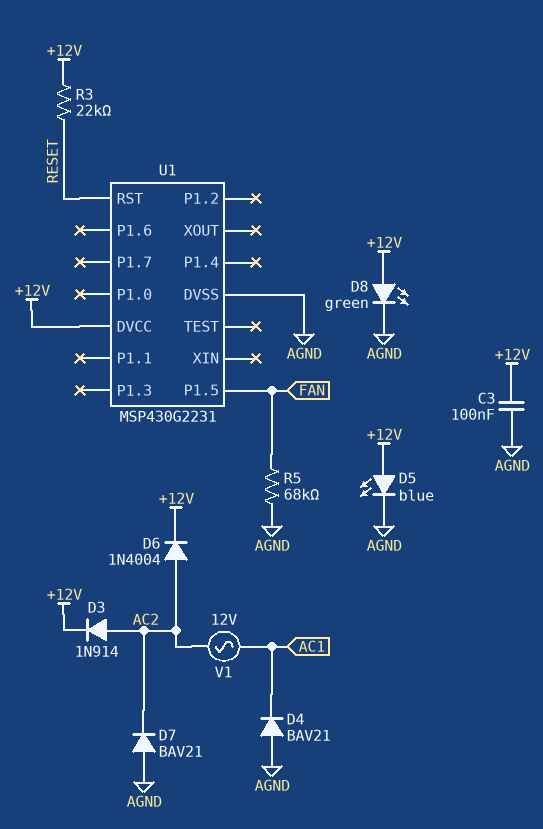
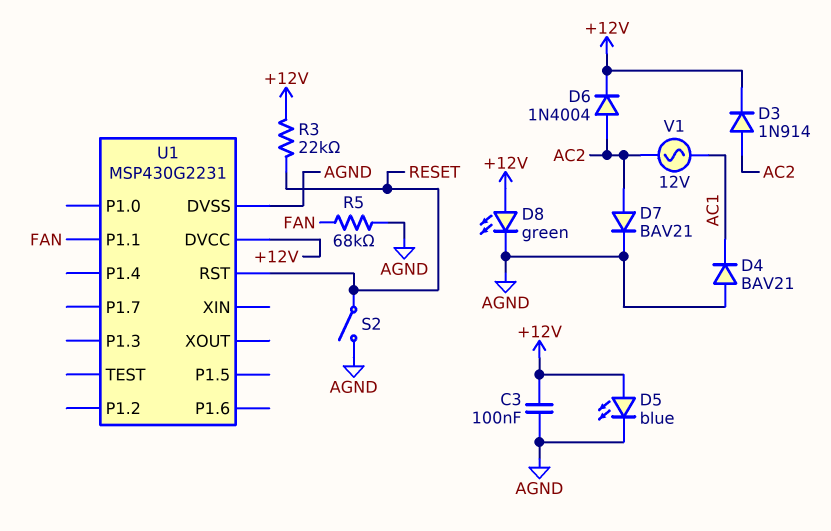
D7: diode BAV21 (A AGND, K AC2) -> diode BAV21 (A AC2, K AGND)
S2: none -> switch (AGND, RESET)
U1 pin P1.1: none -> FAN
U1 pin P1.5: FAN -> none

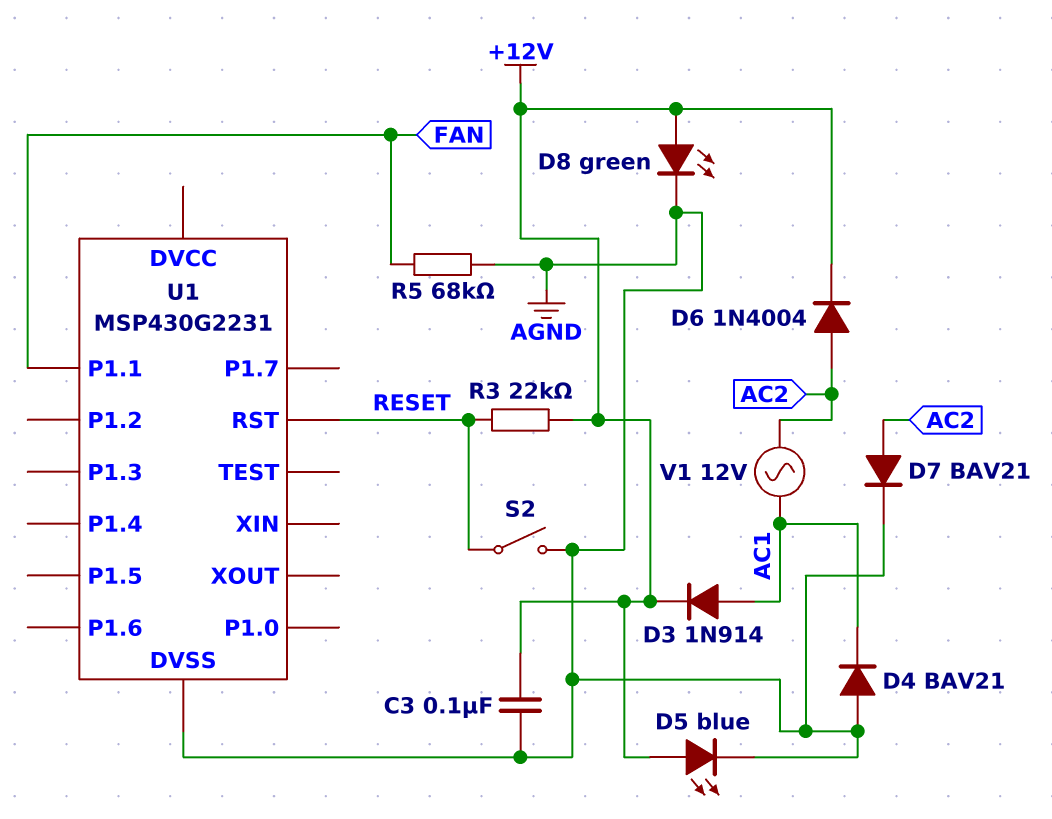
D3: diode 1N914 (A AC2, K +12V) -> diode 1N914 (A AC1, K +12V)
U1 pin DVCC: +12V -> none

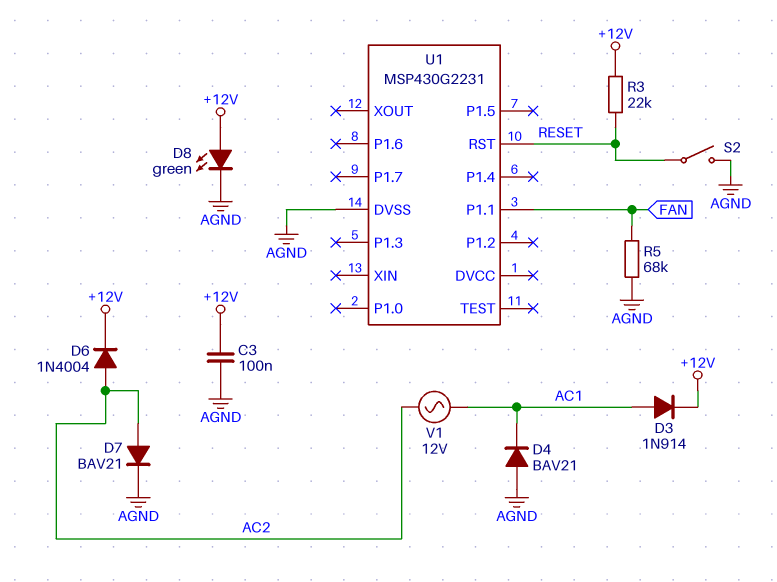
D5: LED blue (A +12V, K AGND) -> none

